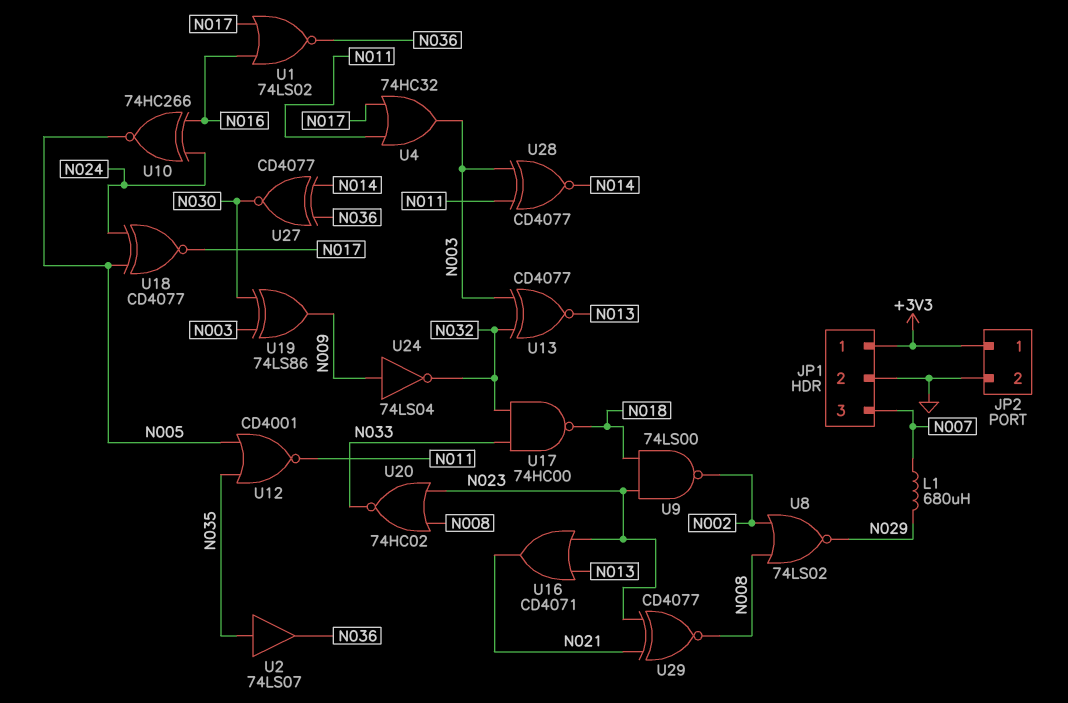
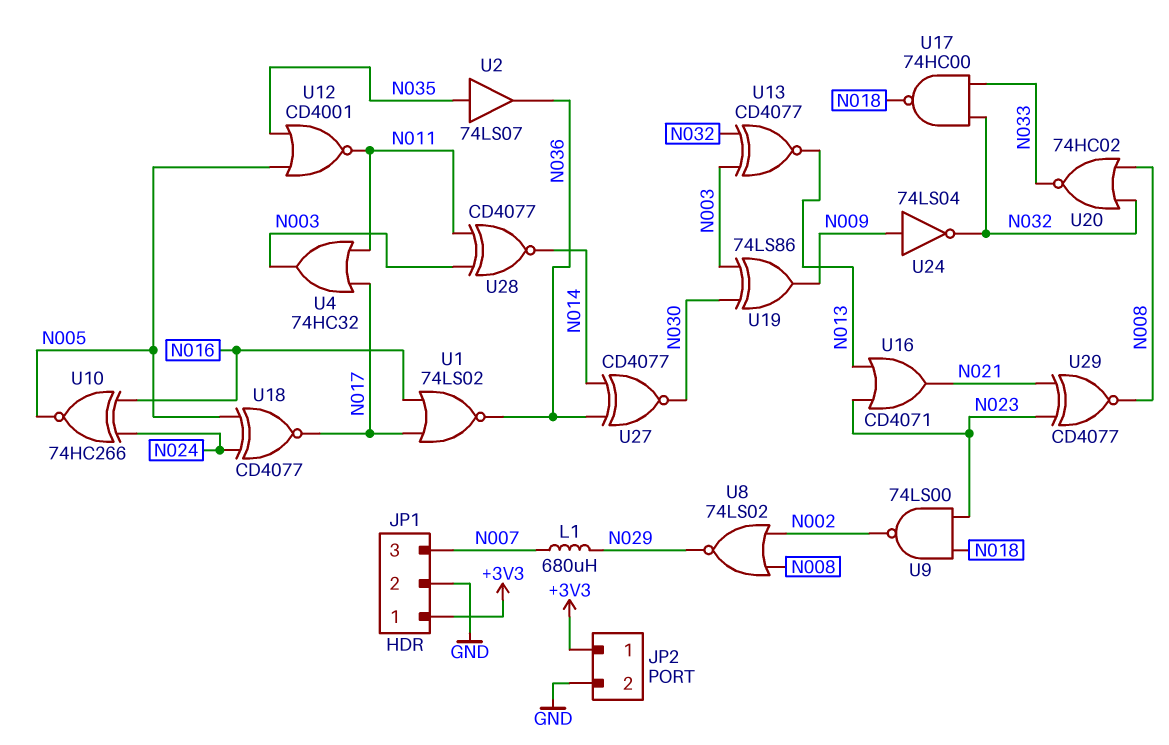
U20: NOR 74HC02 (in N008, in N023, out N033) -> NOR 74HC02 (in N008, in N032, out N033)

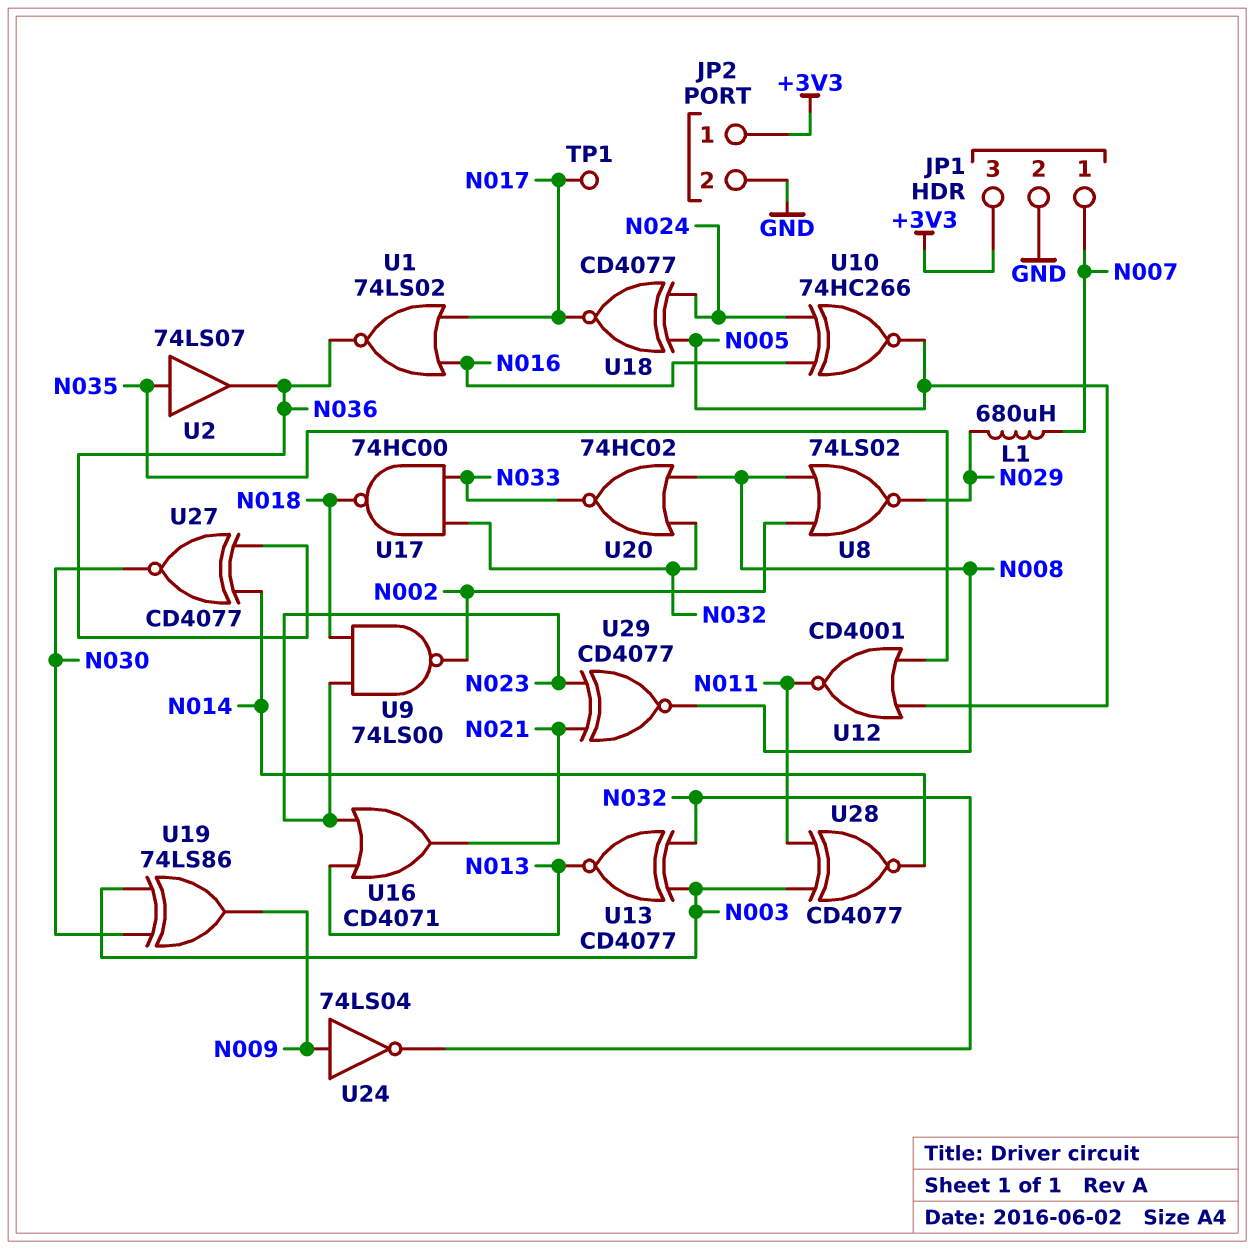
JP1 pin 1: +3V3 -> N007
JP1 pin 3: N007 -> +3V3
TP1: none -> test point (N017)
U4: OR 74HC32 (in N011, in N017, out N003) -> none

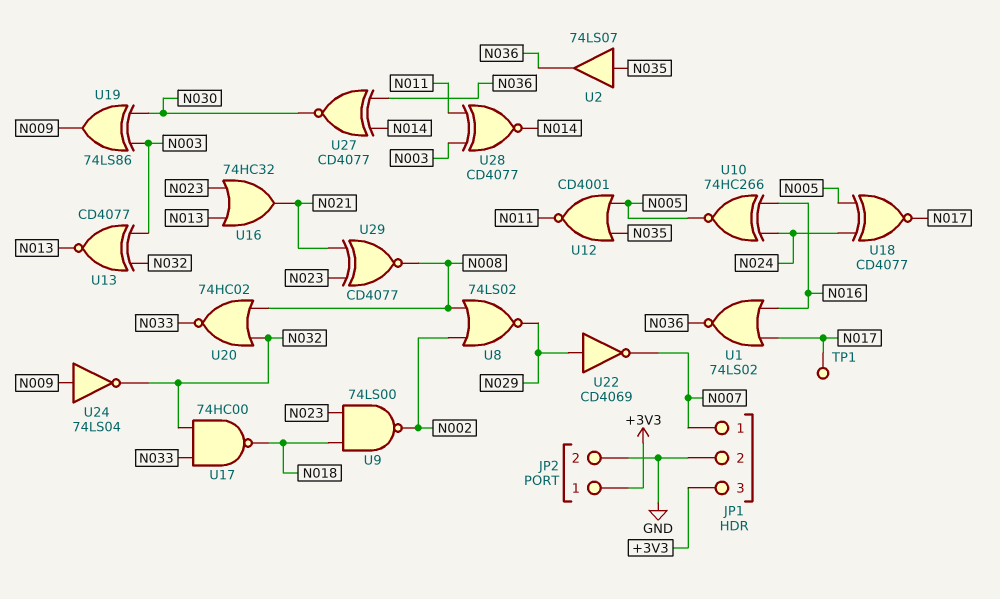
L1: 680uH (N007, N029) -> none
U16: OR CD4071 (in N013, in N023, out N021) -> OR 74HC32 (in N013, in N023, out N021)
U22: none -> NOT CD4069 (in N029, out N007)

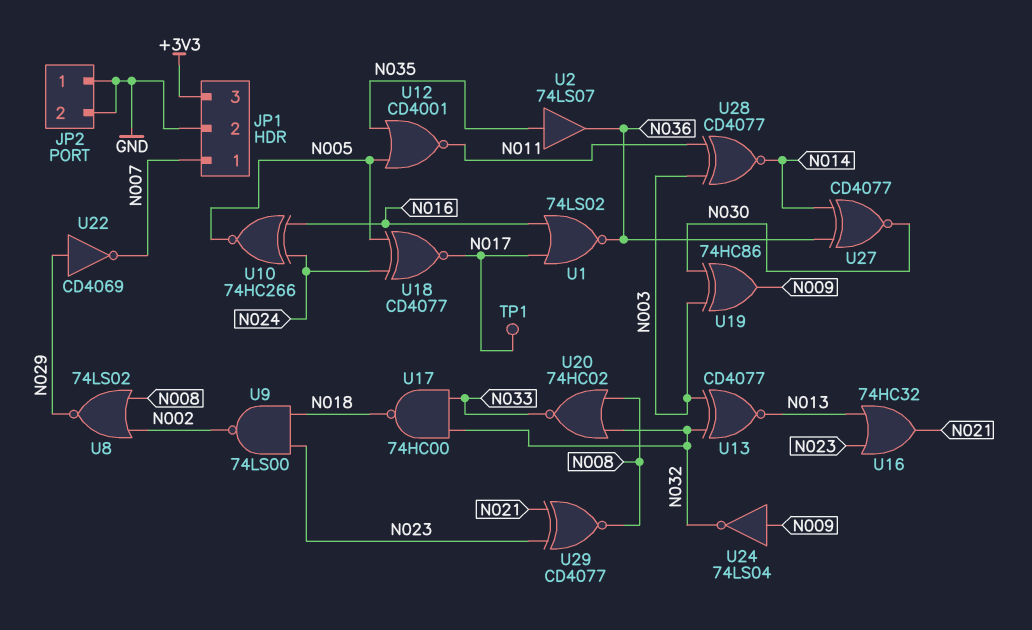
JP2 pin 1: +3V3 -> GND
U19: XOR 74LS86 (in N003, in N030, out N009) -> XOR 74HC86 (in N003, in N030, out N009)

